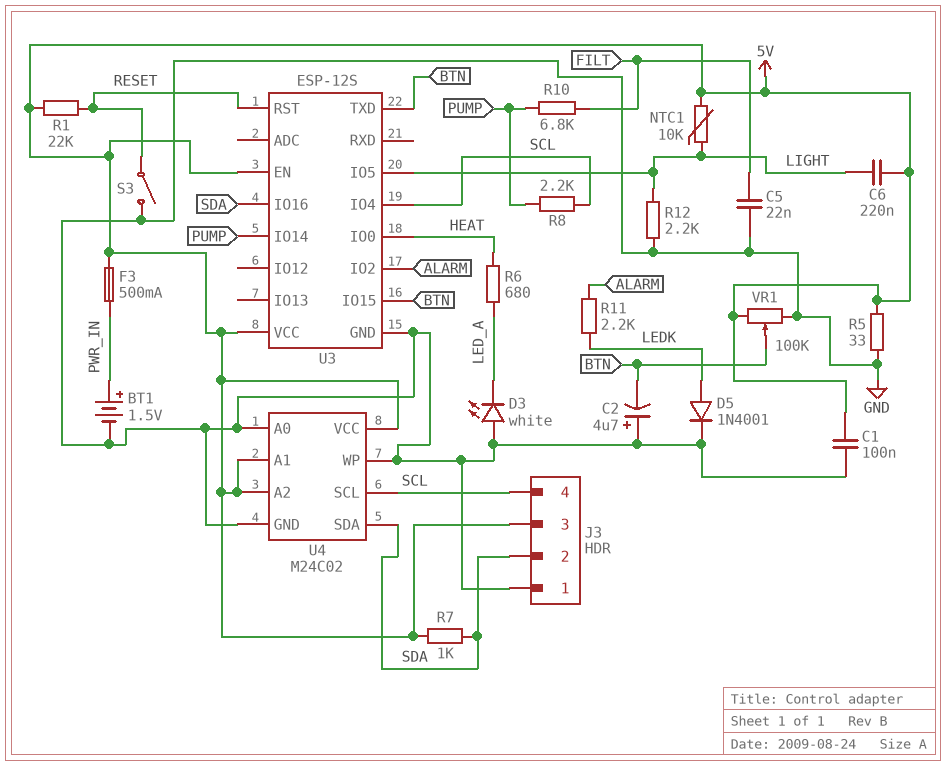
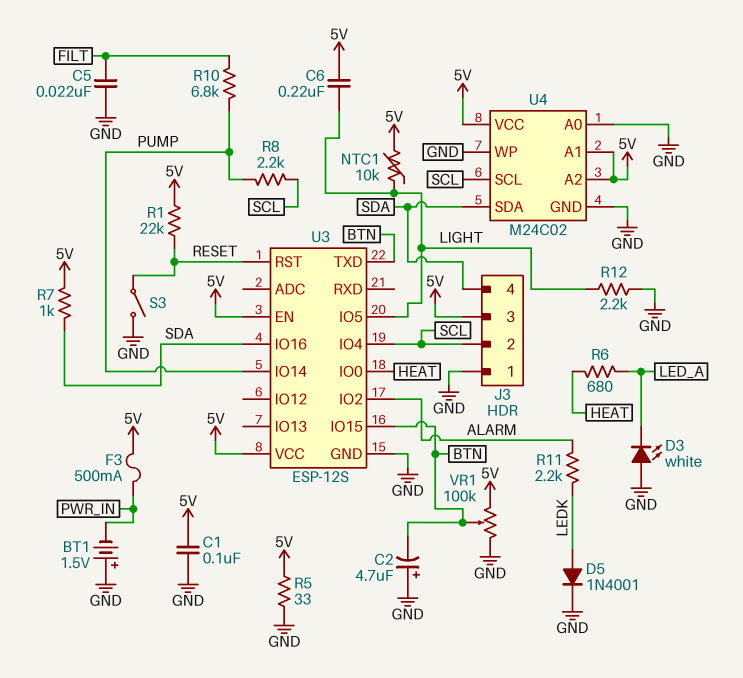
BT1: 1.5V (plus PWR_IN, minus GND) -> 1.5V (plus GND, minus PWR_IN)
J3 pin 2: SDA -> SCL
J3 pin 4: SCL -> SDA

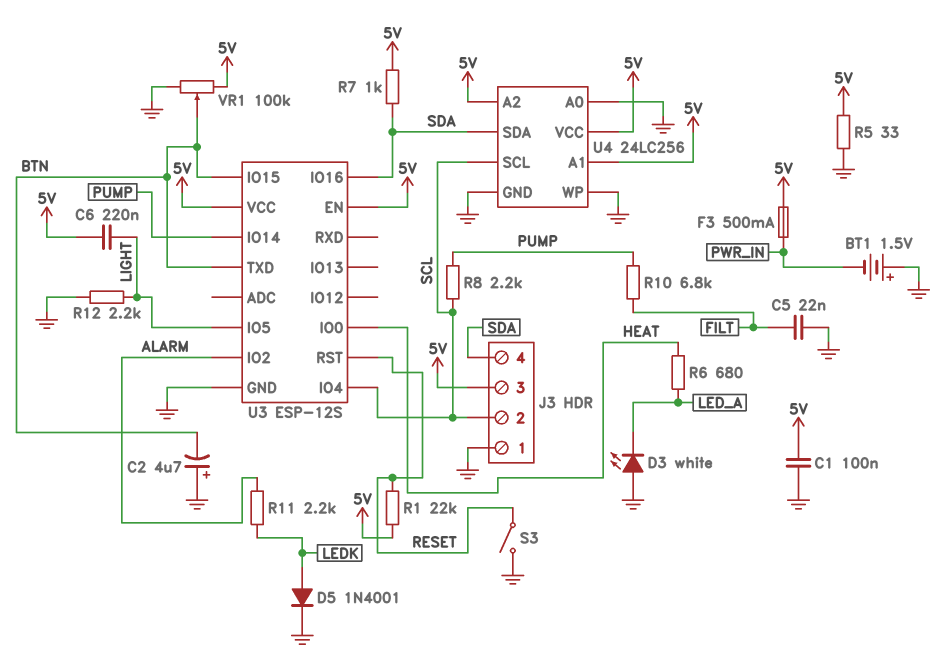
NTC1: 10k (5V, LIGHT) -> none
U4: M24C02 -> 24LC256

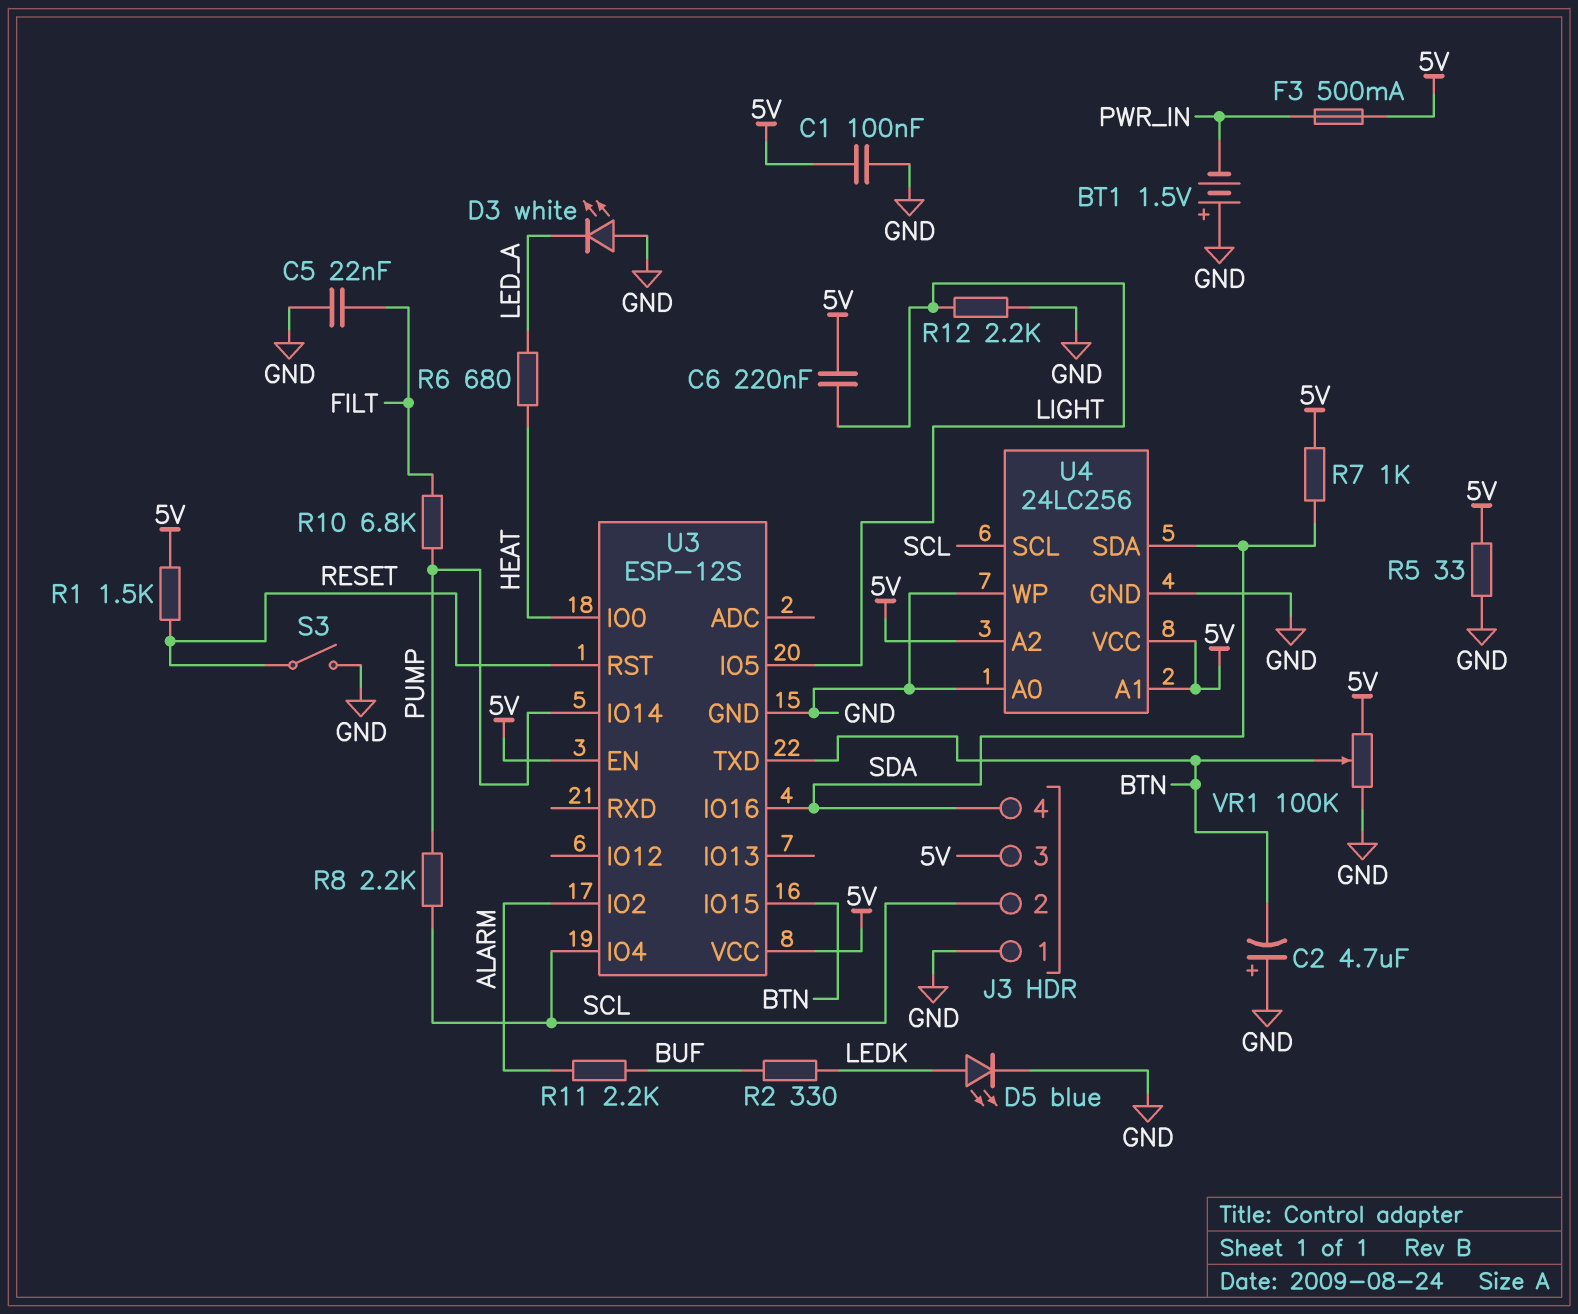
D5: diode 1N4001 (A LEDK, K GND) -> LED blue (A LEDK, K GND)
R1: 22k (5V, RESET) -> 1.5k (5V, RESET)
R2: none -> 330 (BUF, LEDK)
R11: 2.2k (ALARM, LEDK) -> 2.2k (ALARM, BUF)

